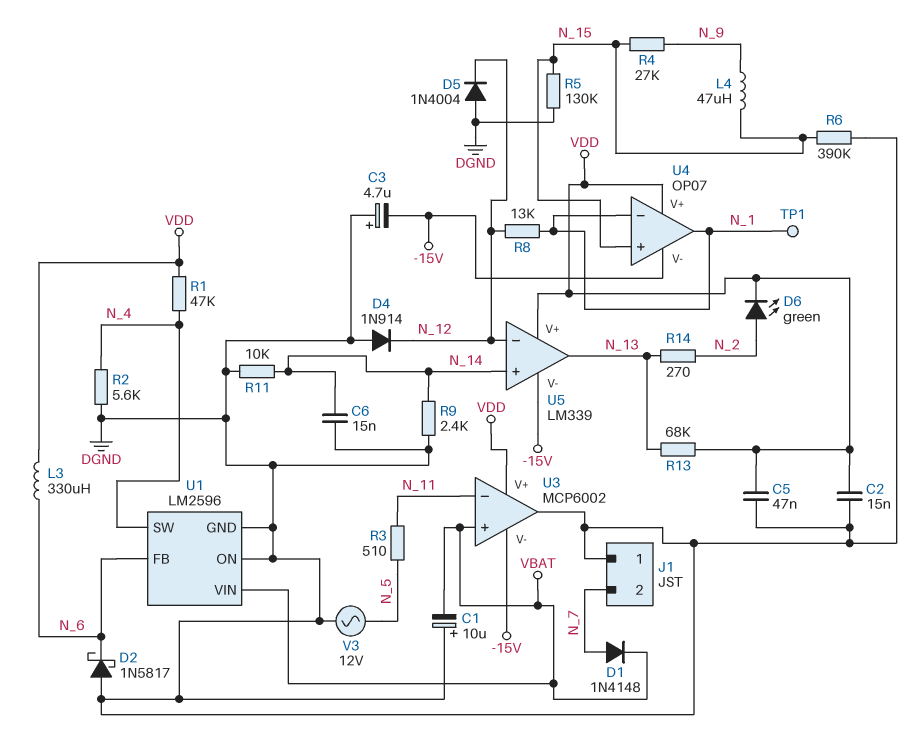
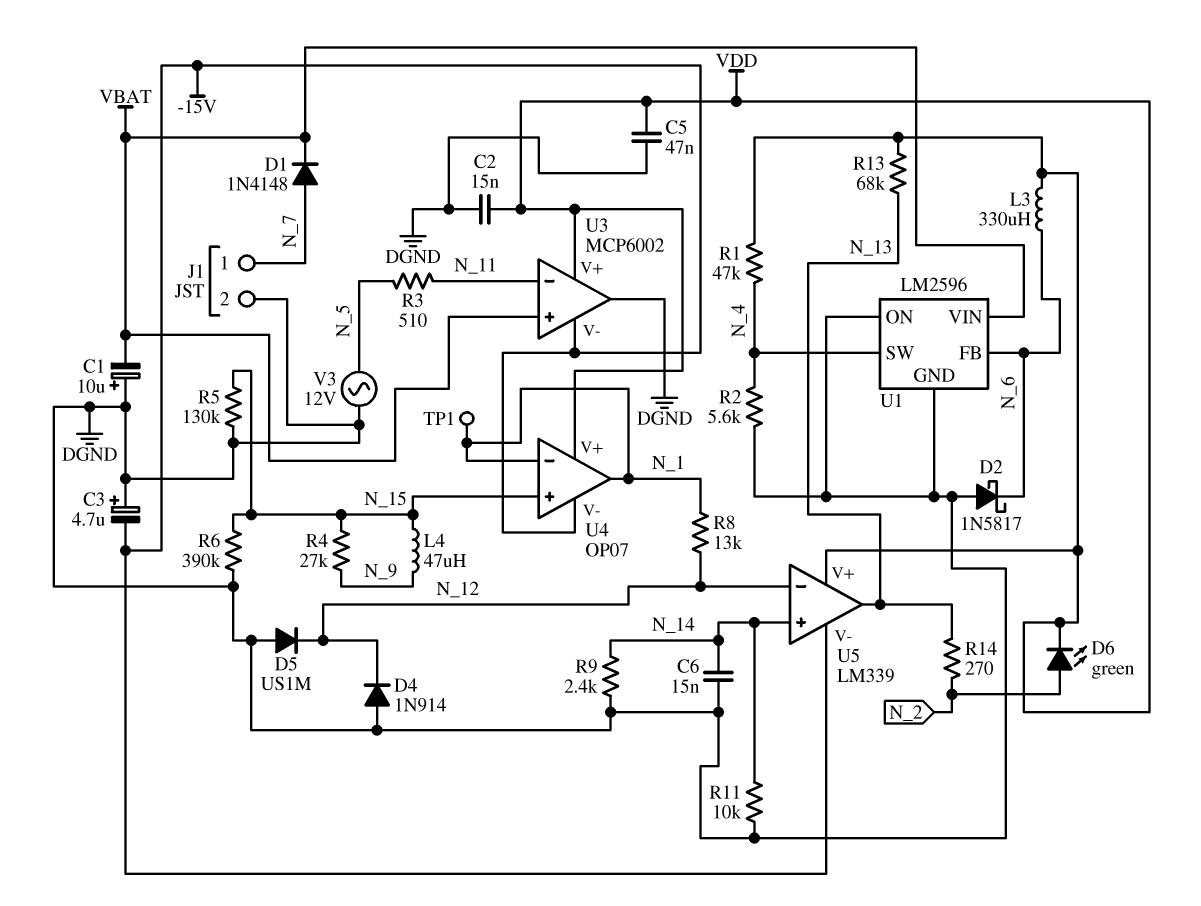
D5: diode 1N4004 (A DGND, K N_12) -> diode US1M (A DGND, K N_12)
J1 pin 1: DGND -> N_7
J1 pin 2: N_7 -> DGND

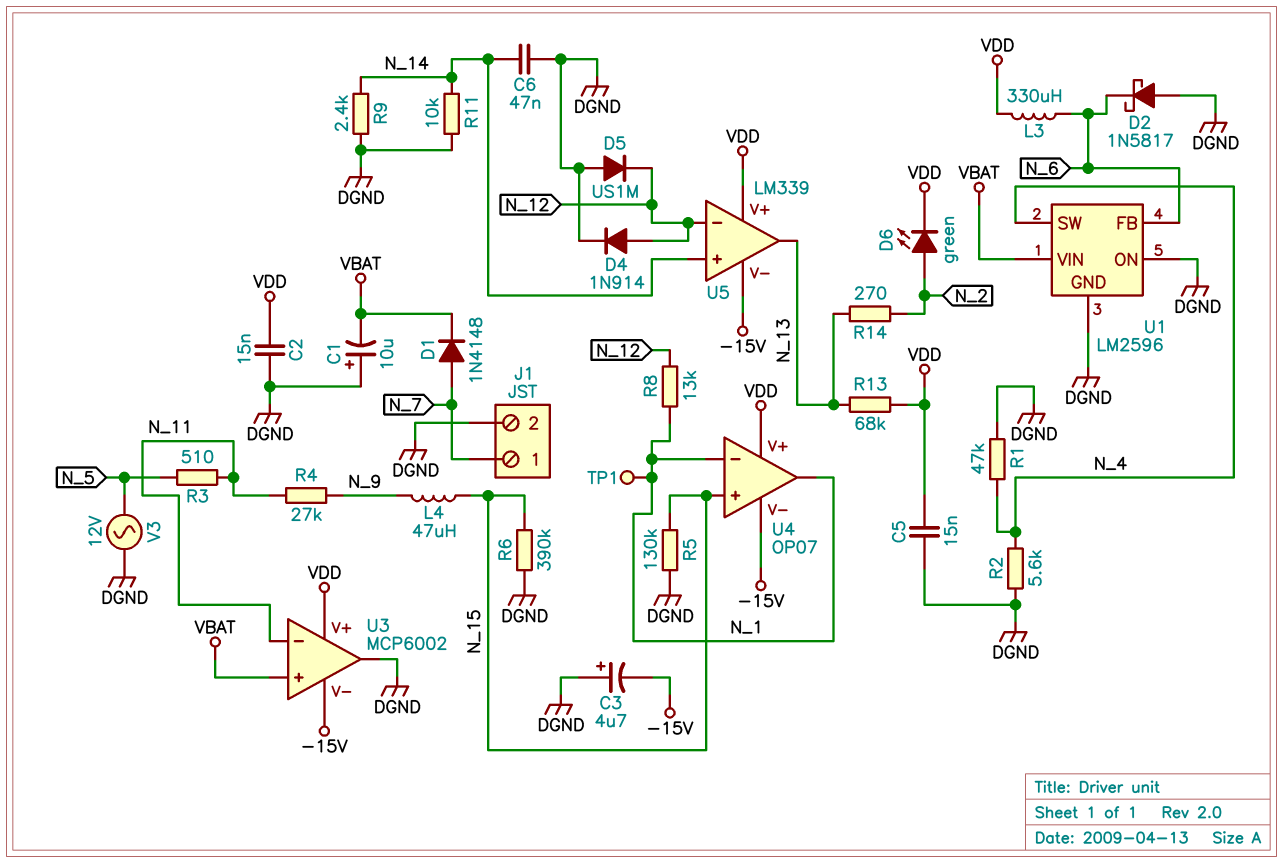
C5: 47nF (DGND, VDD) -> 15nF (DGND, VDD)
C6: 15nF (DGND, N_14) -> 47nF (DGND, N_14)
D4: diode 1N914 (A DGND, K N_12) -> diode 1N914 (A N_12, K DGND)
R1: 47k (N_4, VDD) -> 47k (DGND, N_4)
R4: 27k (N_9, N_15) -> 27k (N_9, N_11)

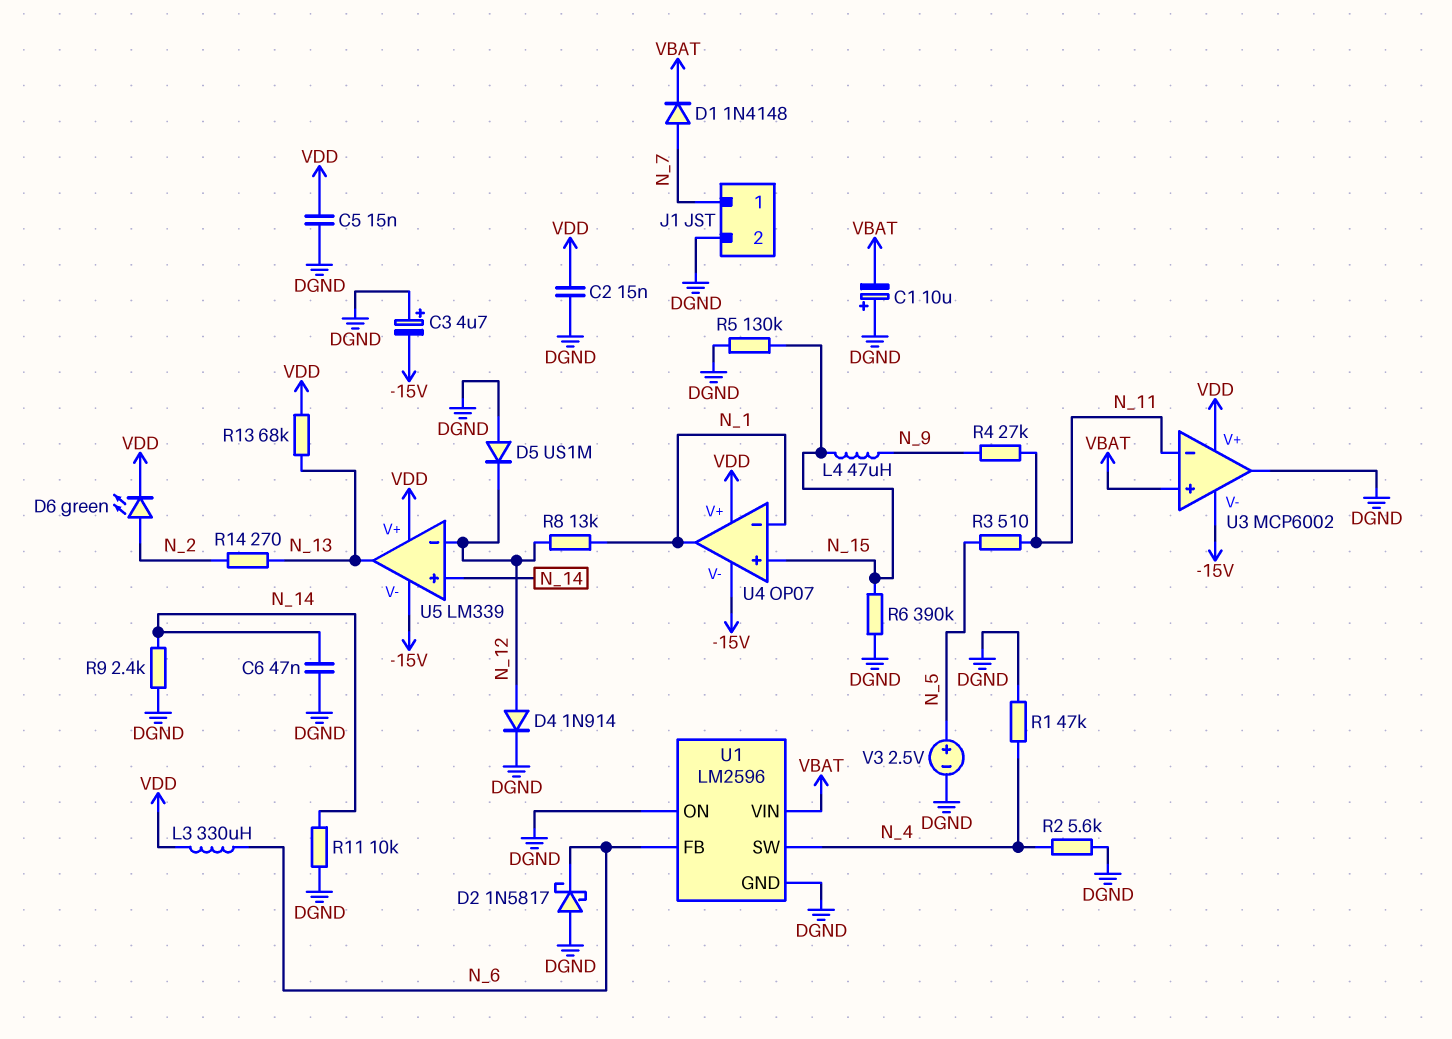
TP1: test point (N_1) -> none
V3: AC 12V (DGND, N_5) -> 2.5V (plus N_5, minus DGND)

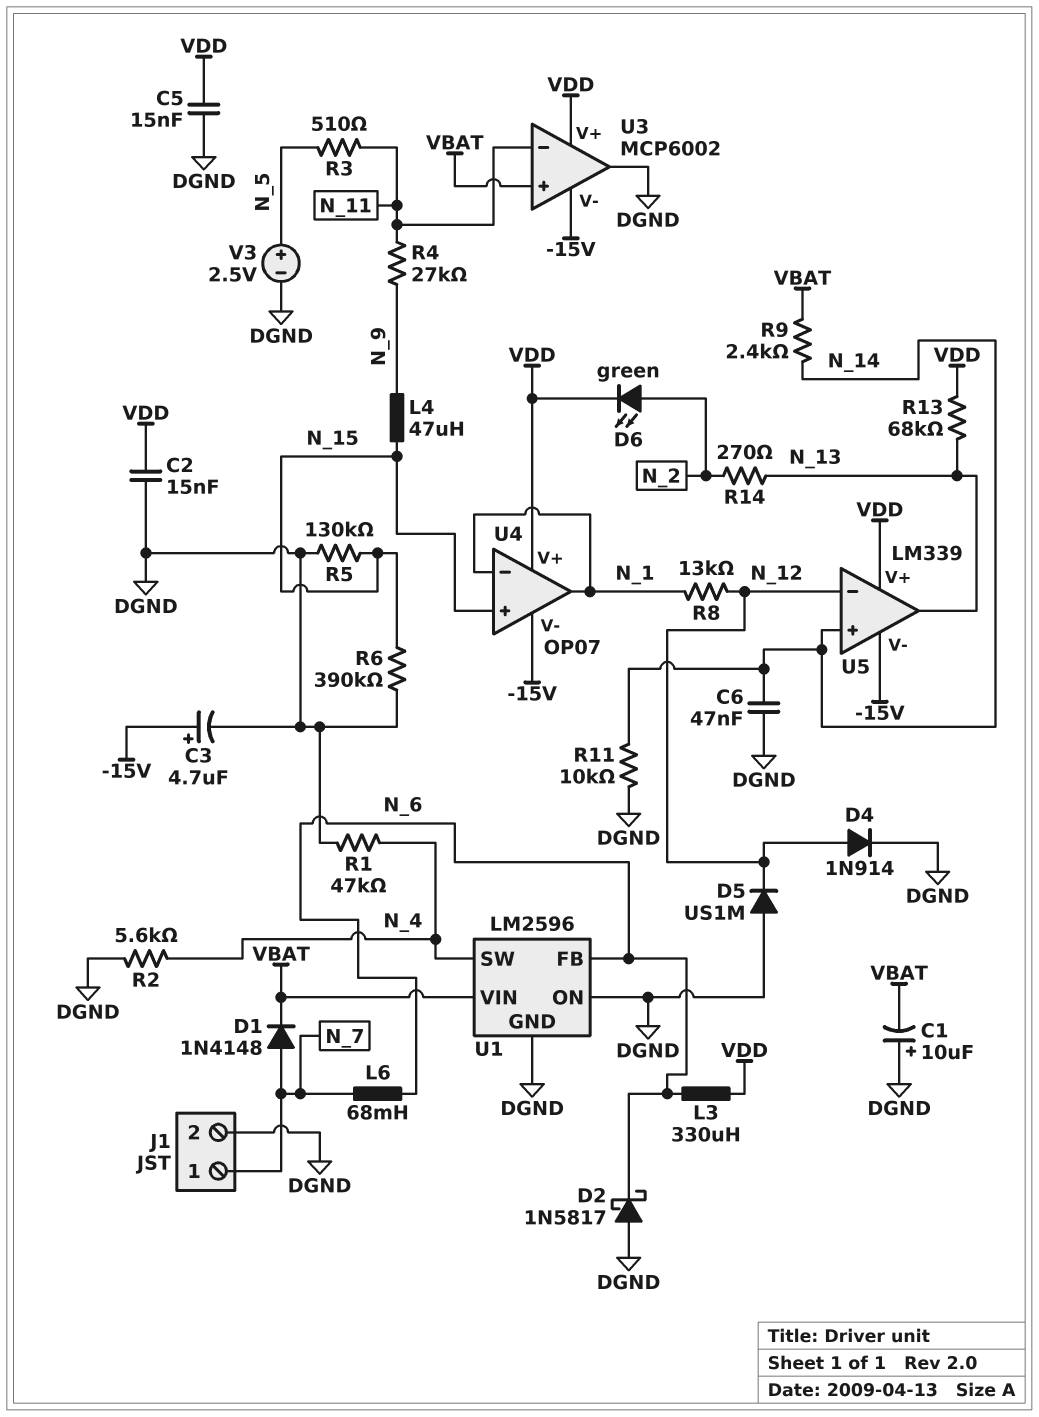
C3: 4.7uF (plus DGND, minus -15V) -> 4.7uF (plus -15V, minus DGND)
L6: none -> 68mH (N_6, N_7)
R9: 2.4k (DGND, N_14) -> 2.4k (N_14, VBAT)

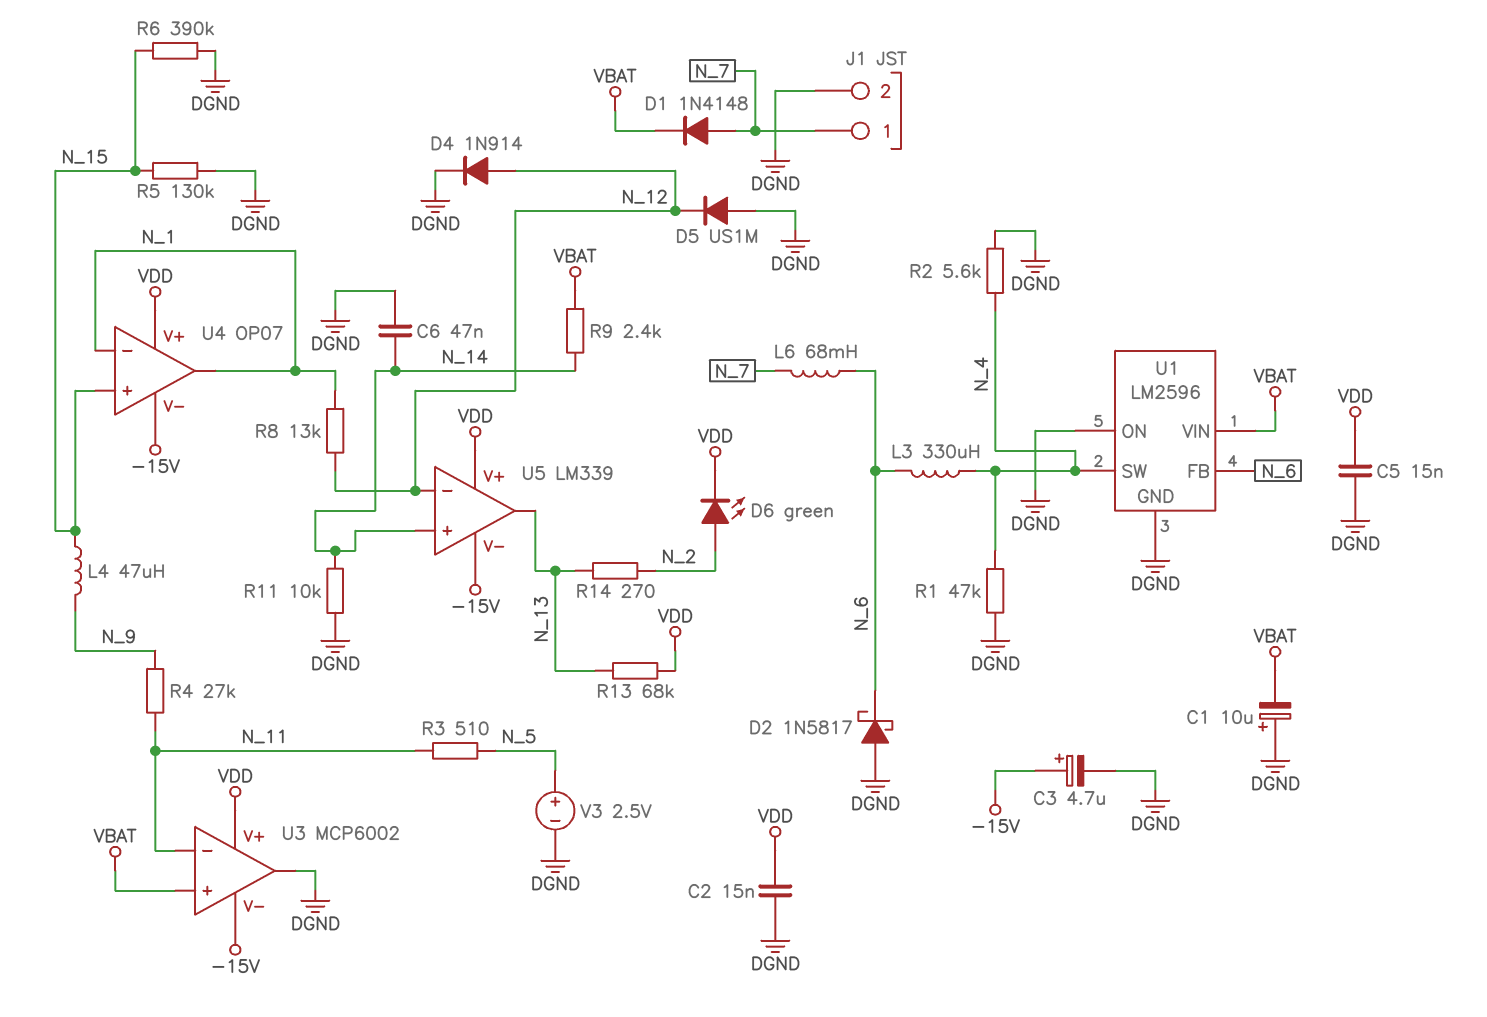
L3: 330uH (N_6, VDD) -> 330uH (N_4, N_6)

